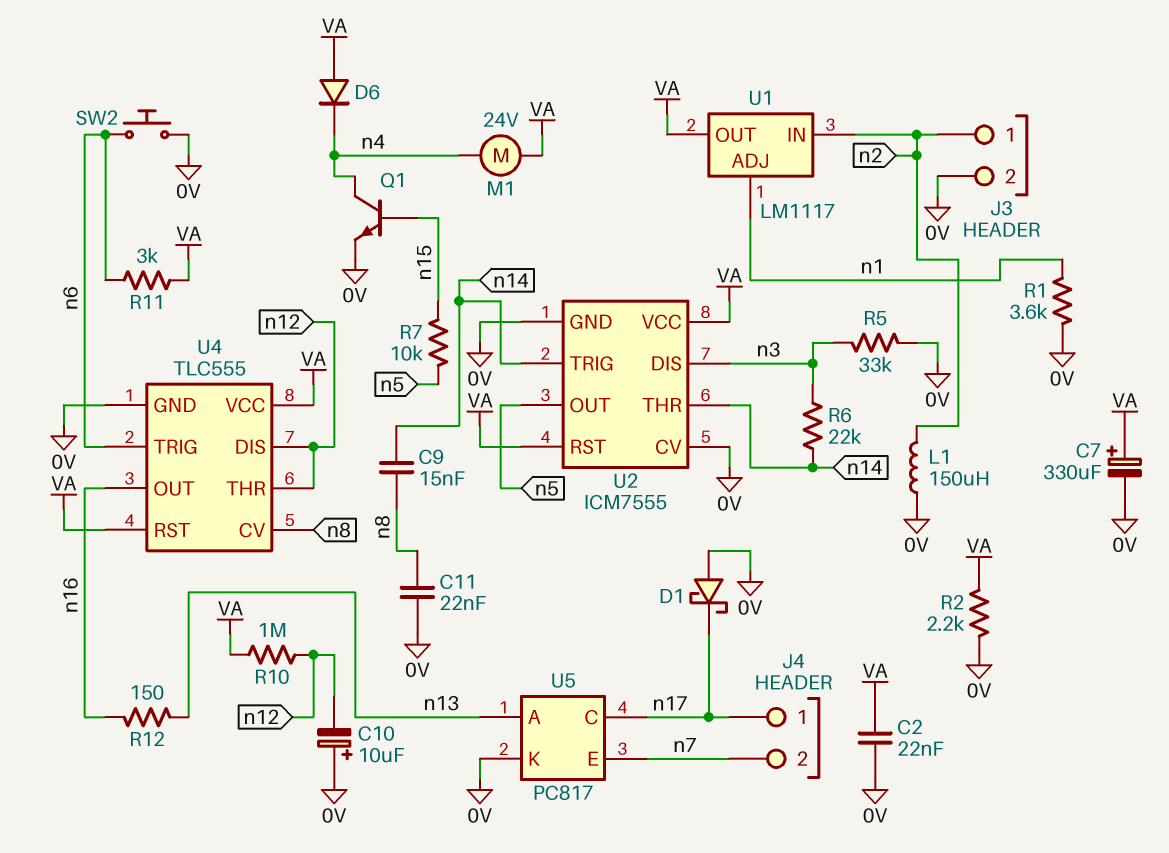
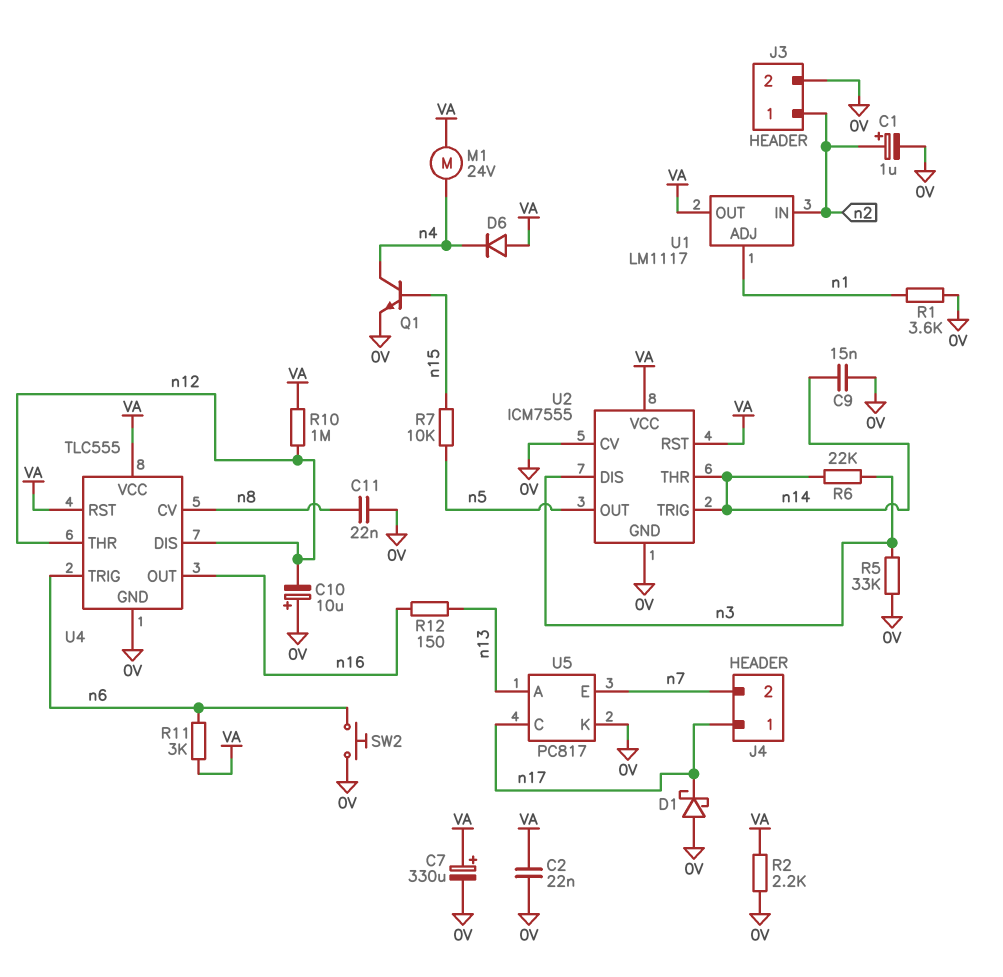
C1: none -> 1uF (plus n2, minus 0V)
C9: 15nF (n8, n14) -> 15nF (0V, n14)
L1: 150uH (0V, n2) -> none

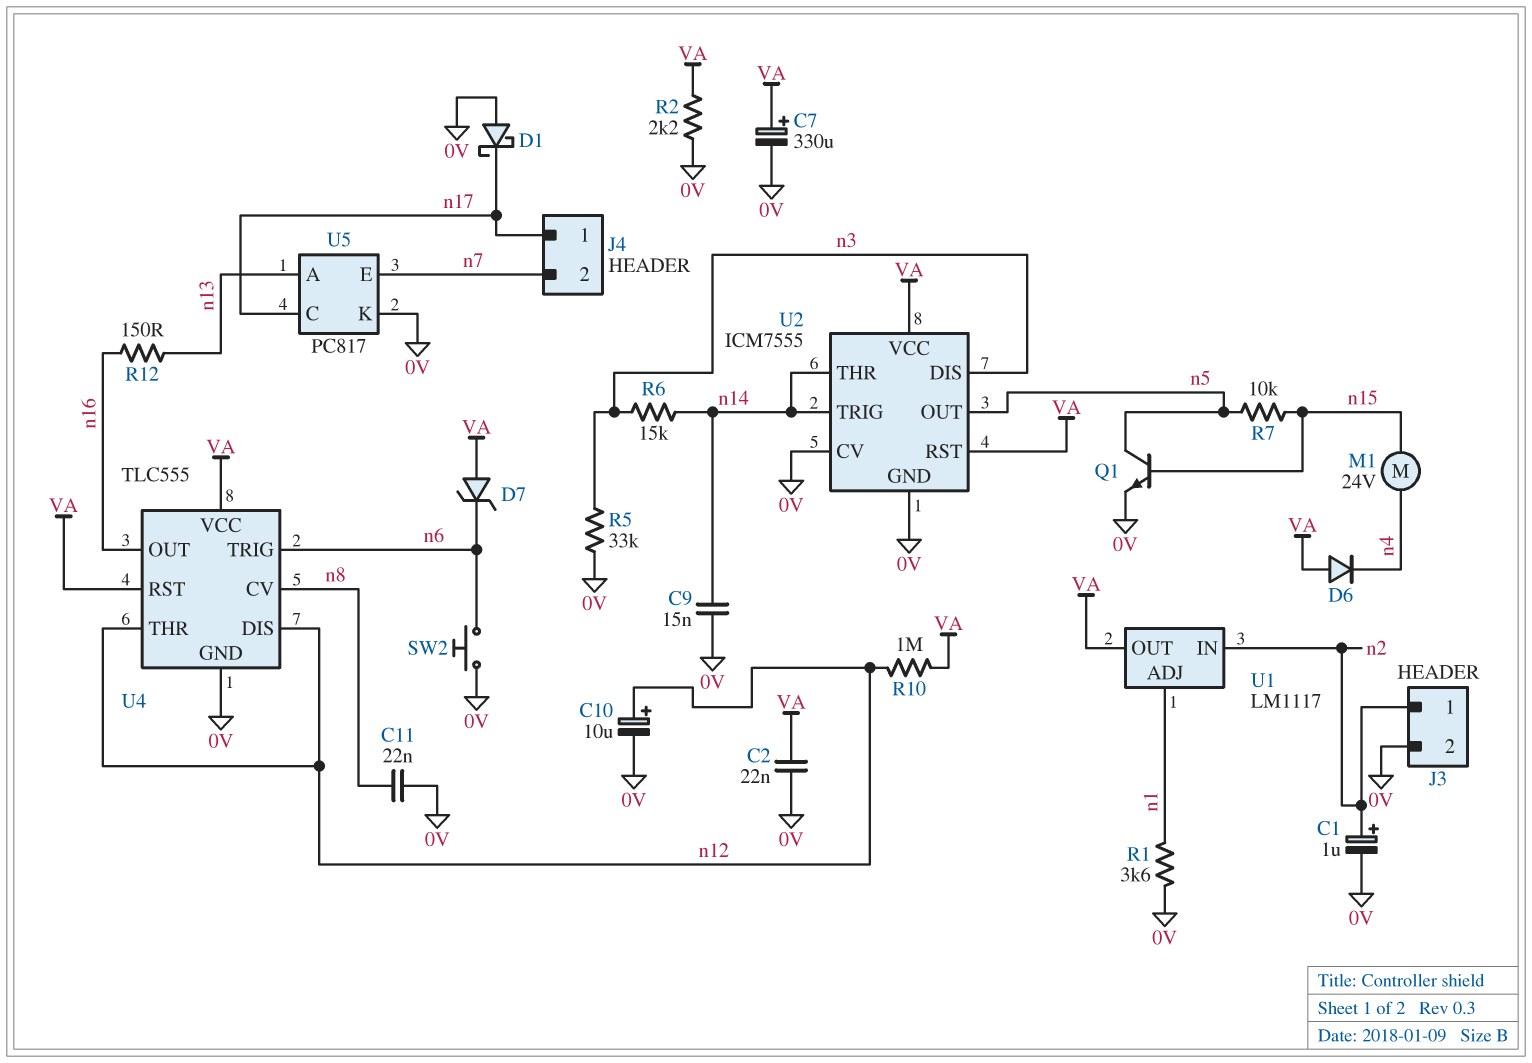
C10: 10uF (plus 0V, minus n12) -> 10uF (plus n12, minus 0V)
D7: none -> zener (A VA, K n6)
M1: motor 24V (VA, n4) -> motor 24V (n4, n15)
Q1: NPN (B n15, C n4, E 0V) -> NPN (B n15, C n5, E 0V)
R6: 22k (n3, n14) -> 15k (n3, n14)
R11: 3k (VA, n6) -> none

